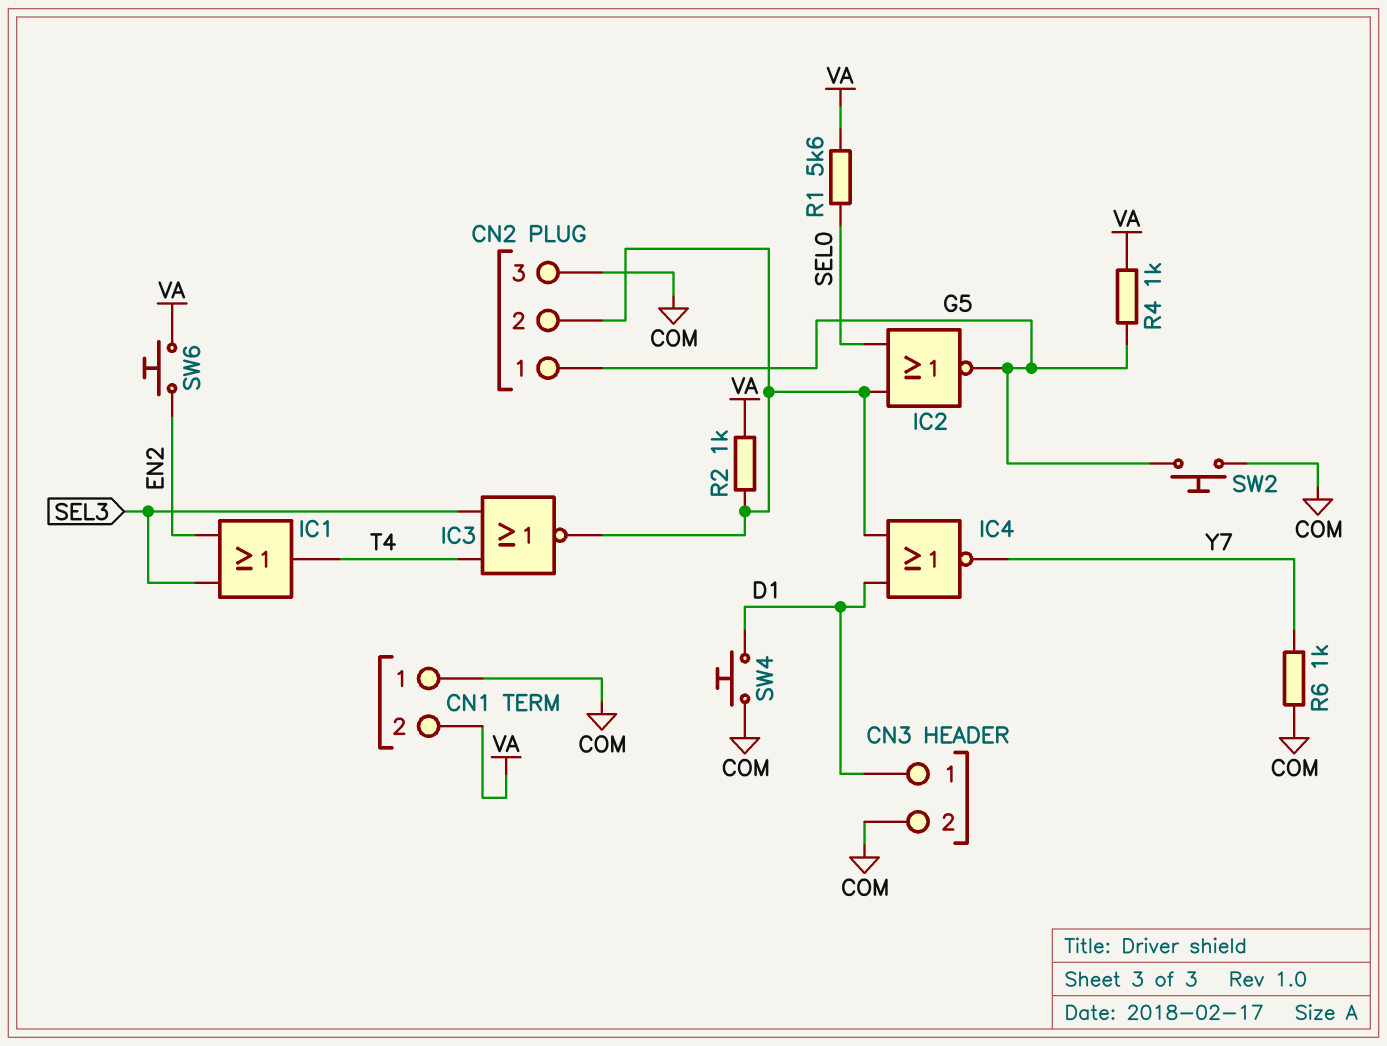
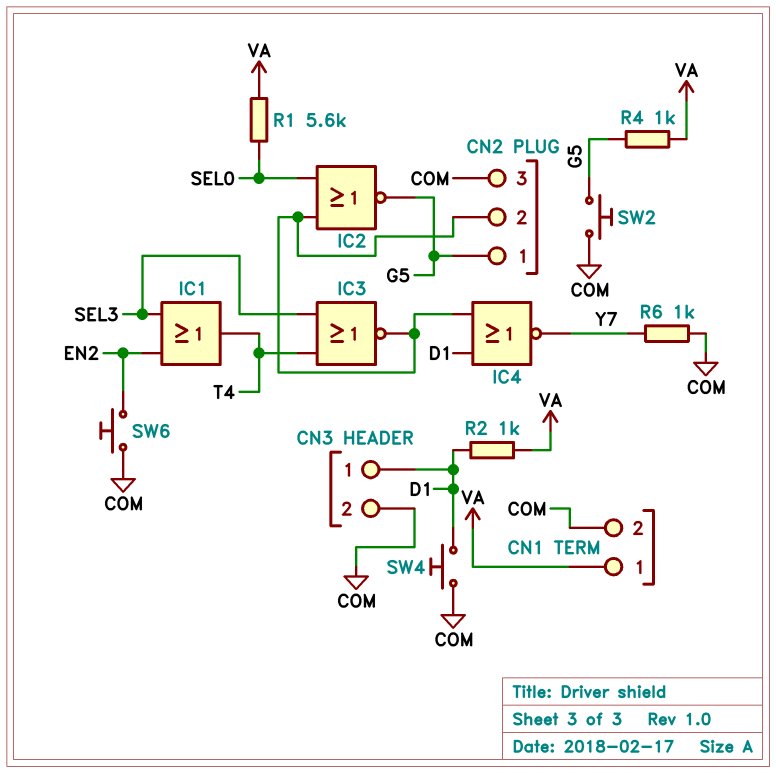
CN1 pin 1: COM -> VA
CN1 pin 2: VA -> COM
R2: 1k (CN2/2, VA) -> 1k (D1, VA)
SW6: button (EN2, VA) -> button (COM, EN2)

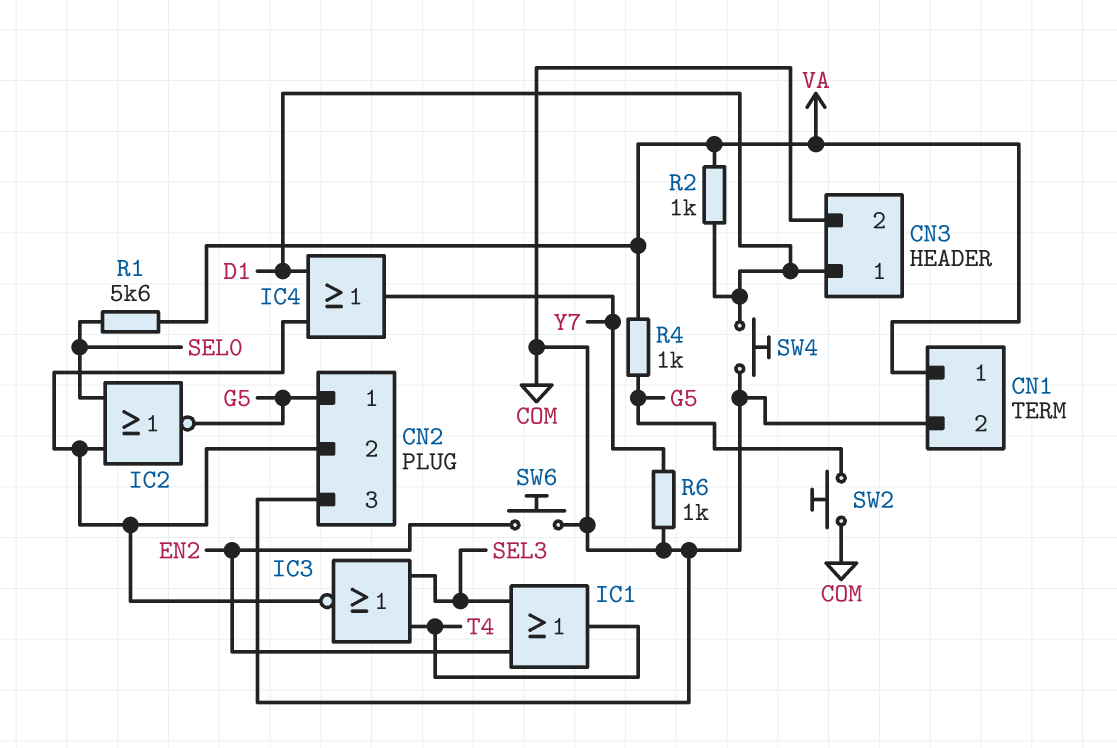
IC4: NOR (in CN2/2, in D1, out Y7) -> OR (in CN2/2, in D1, out Y7)

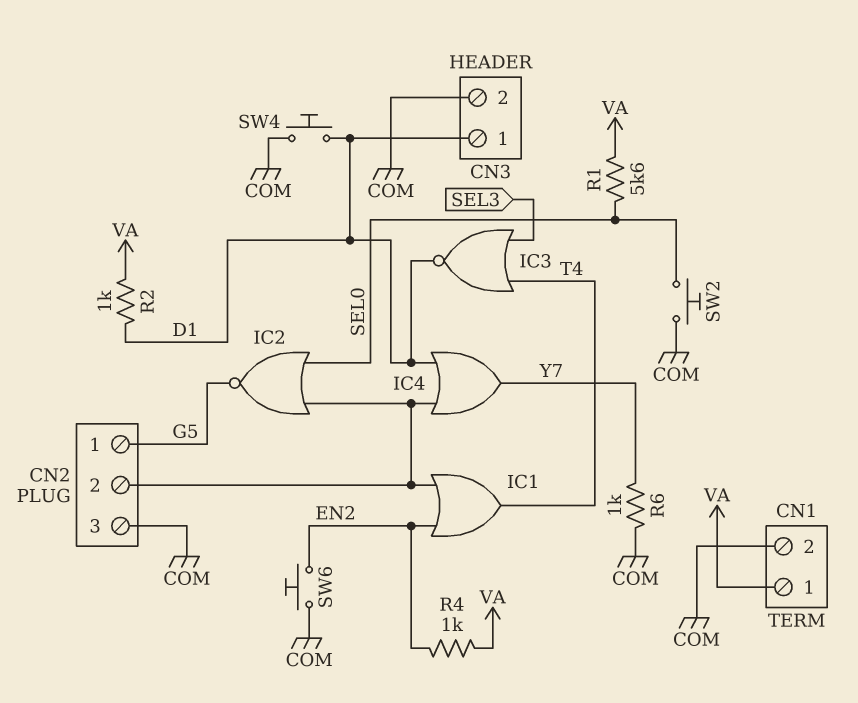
IC1: OR (in EN2, in SEL3, out T4) -> OR (in CN2/2, in EN2, out T4)
IC3: NOR (in SEL3, in T4, out CN2/2) -> NOR (in SEL3, in T4, out D1)
R4: 1k (G5, VA) -> 1k (EN2, VA)
SW2: button (COM, G5) -> button (COM, SEL0)

